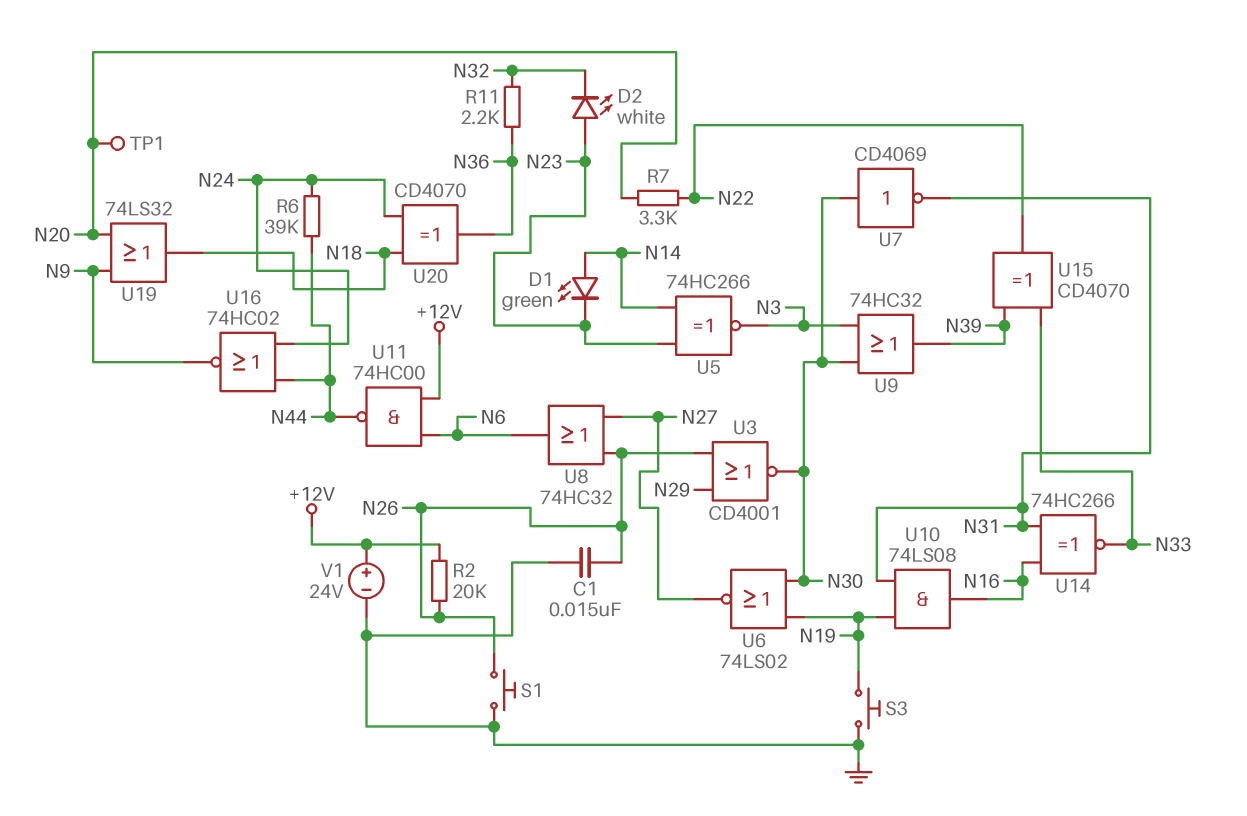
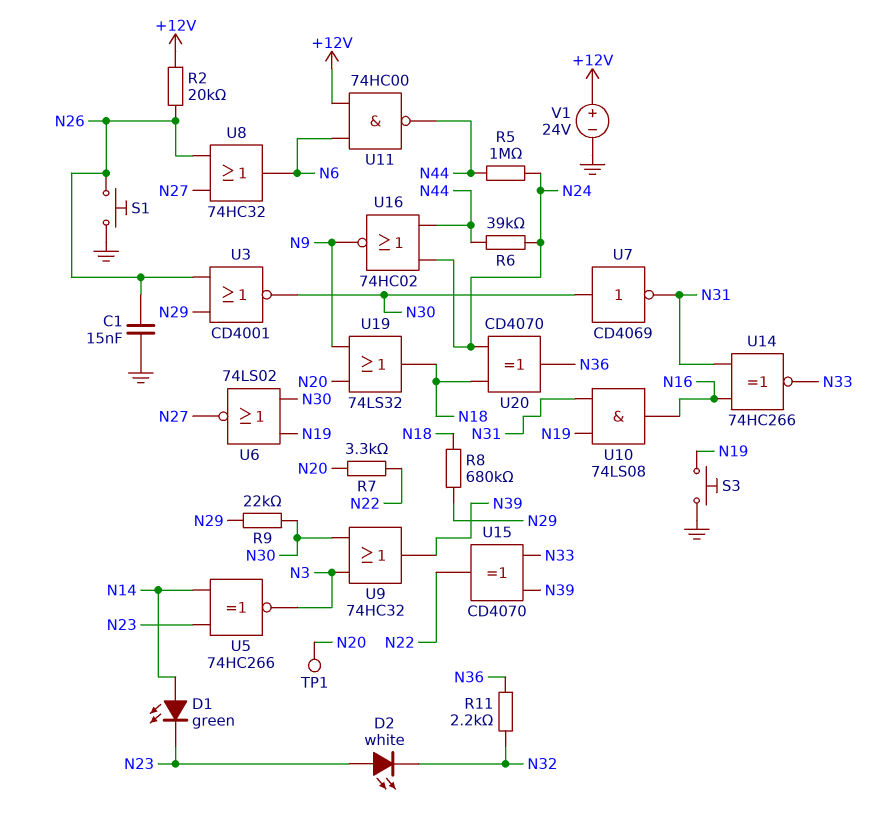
R5: none -> 1M (N24, N44)
R8: none -> 680k (N18, N29)
R9: none -> 22k (N29, N30)

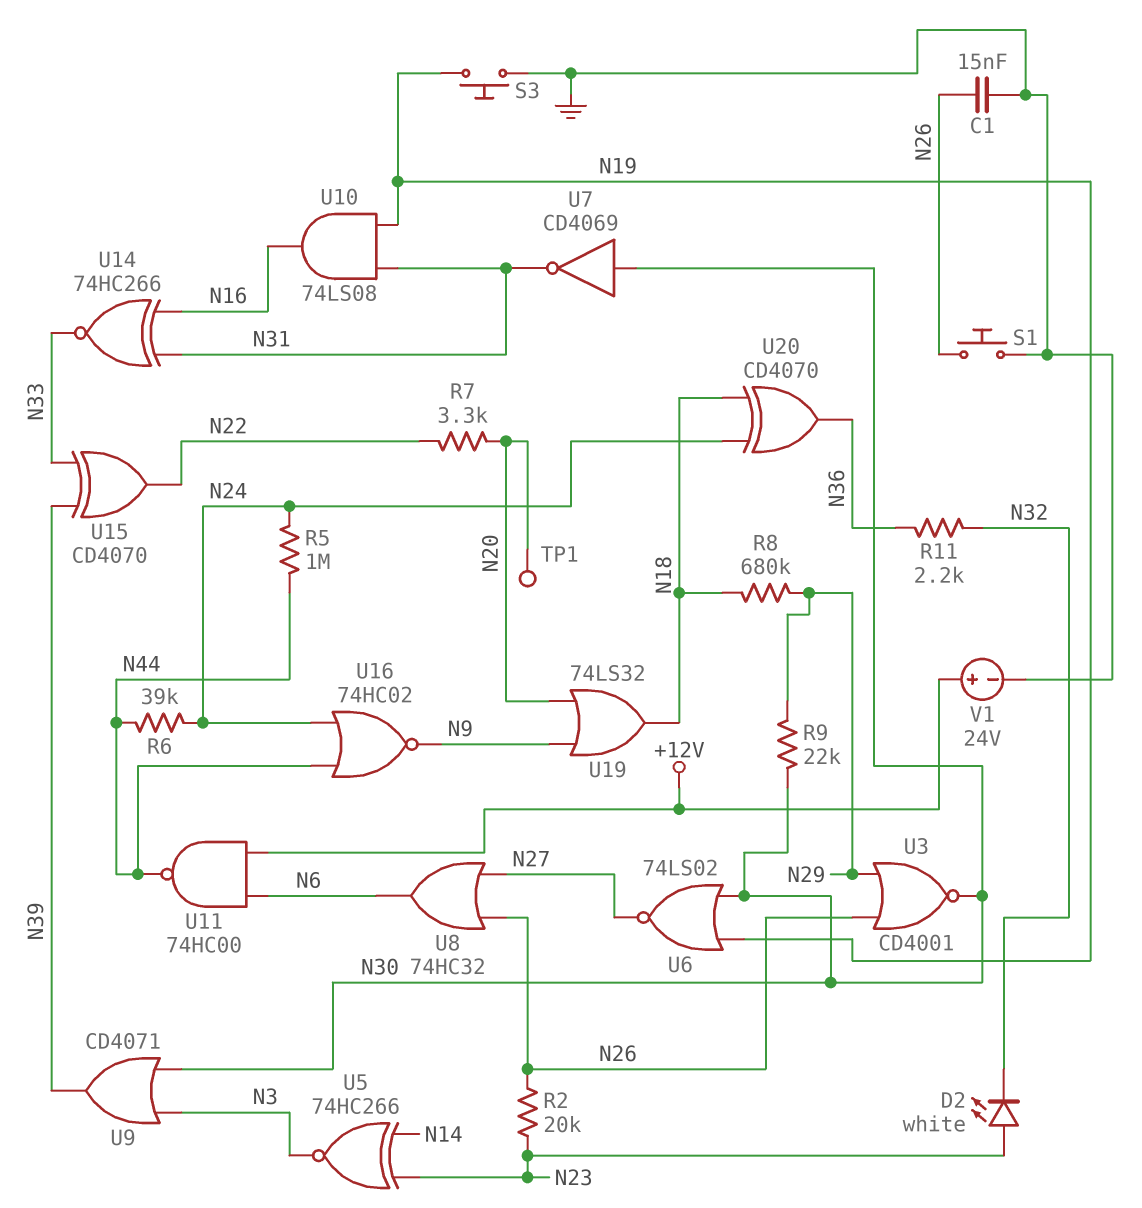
D1: LED green (A N14, K N23) -> none
R2: 20k (+12V, N26) -> 20k (N23, N26)
U9: OR 74HC32 (in N3, in N30, out N39) -> OR CD4071 (in N3, in N30, out N39)

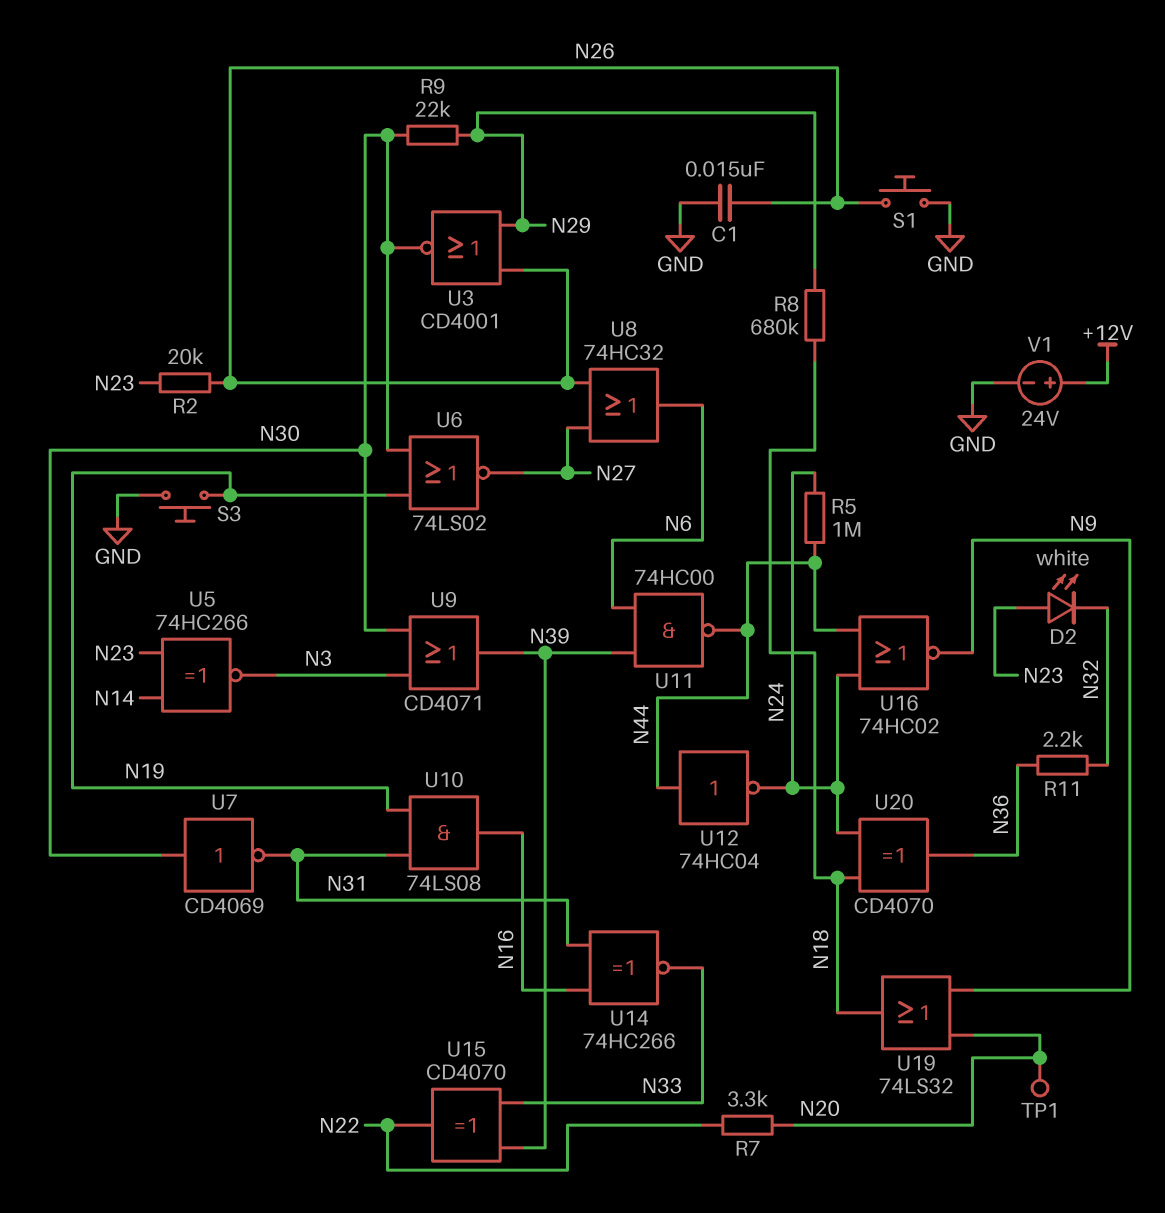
R6: 39k (N24, N44) -> none
U11: NAND 74HC00 (in +12V, in N6, out N44) -> NAND 74HC00 (in N6, in N39, out N44)
U12: none -> NOT 74HC04 (in N44, out N24)

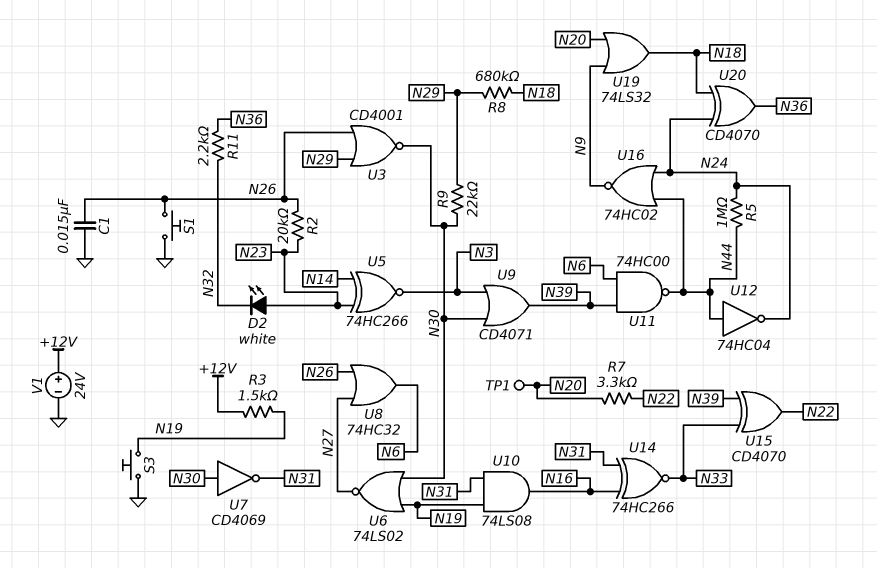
R3: none -> 1.5k (+12V, N19)

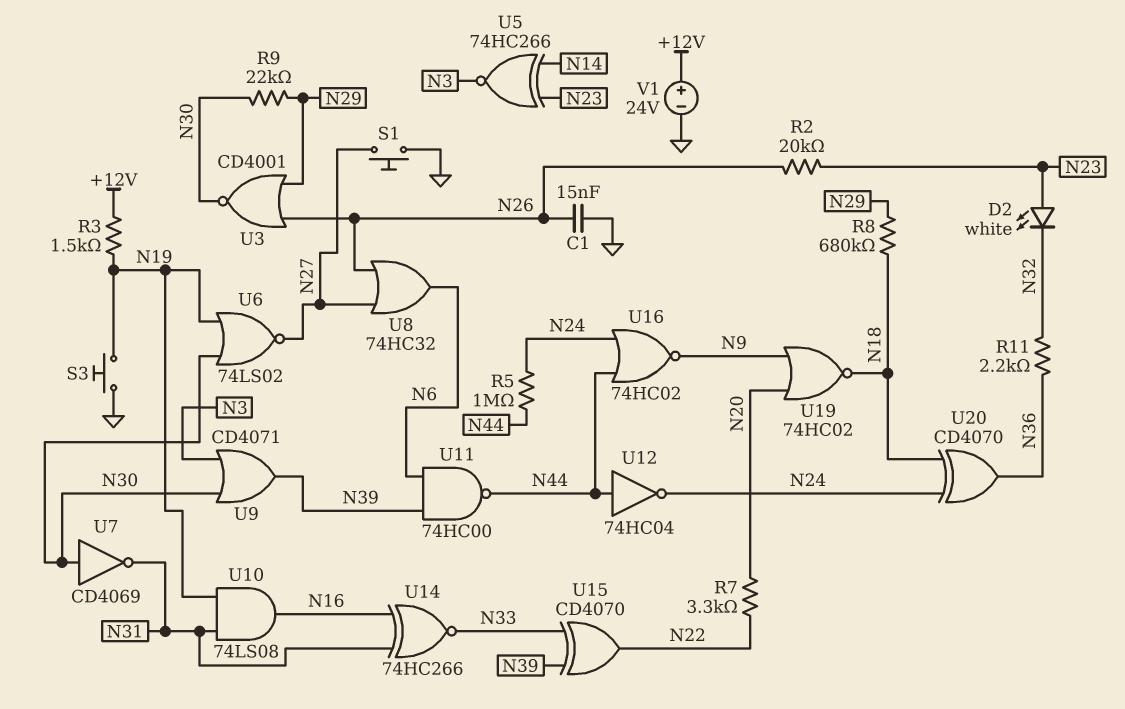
S1: button (GND, N26) -> button (GND, N27)
TP1: test point (N20) -> none
U19: OR 74LS32 (in N9, in N20, out N18) -> NOR 74HC02 (in N9, in N20, out N18)

